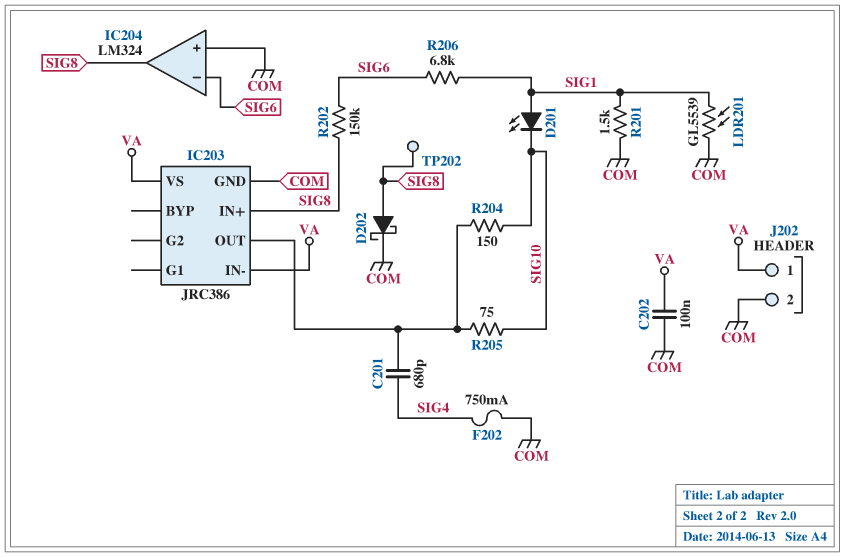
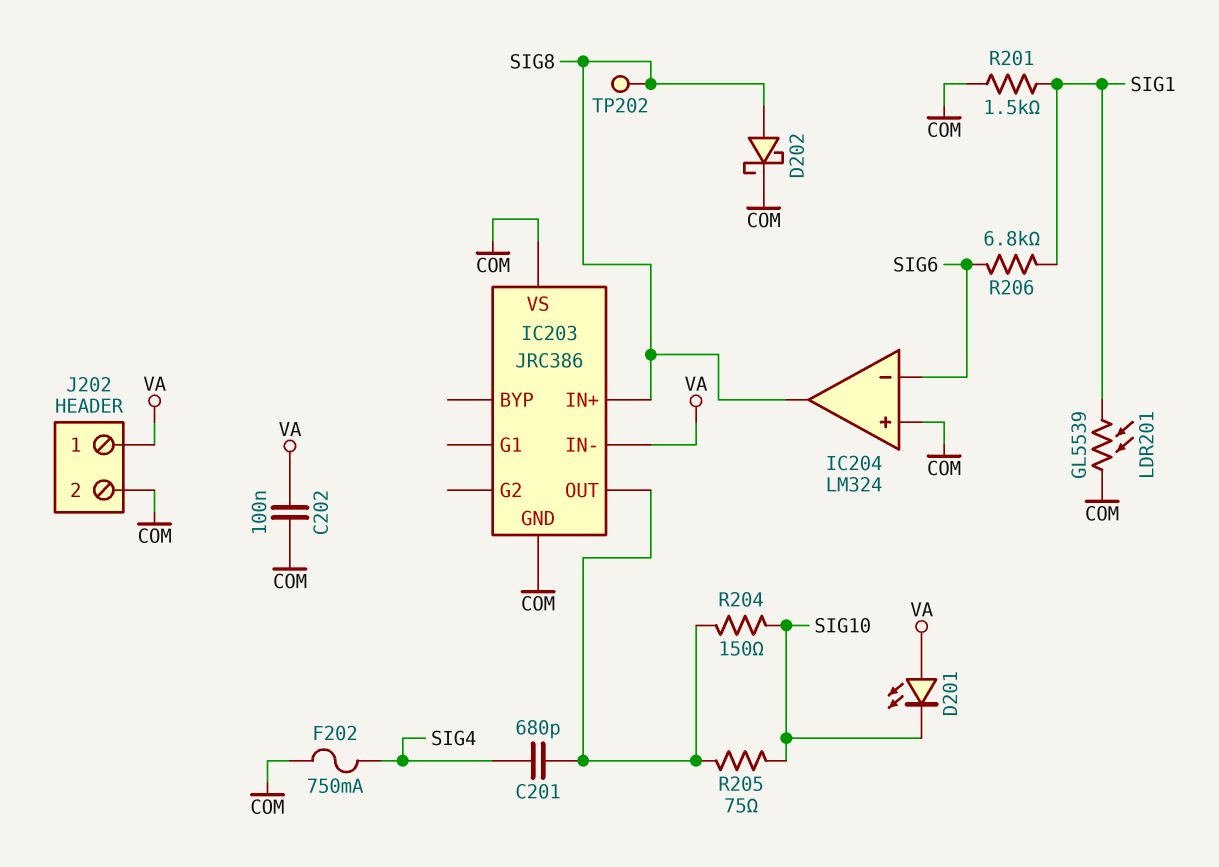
D201: LED (A SIG1, K SIG10) -> LED (A VA, K SIG10)
IC203 pin VS: VA -> COM
R202: 150k (SIG6, SIG8) -> none

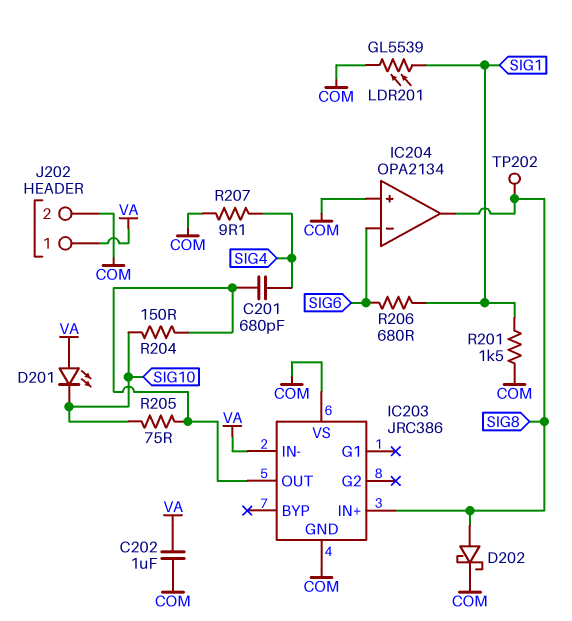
C202: 100nF (COM, VA) -> 1uF (COM, VA)
F202: 750mA (COM, SIG4) -> none
IC204: LM324 -> OPA2134
R206: 6.8k (SIG1, SIG6) -> 680 (SIG1, SIG6)
R207: none -> 9.1 (COM, SIG4)

